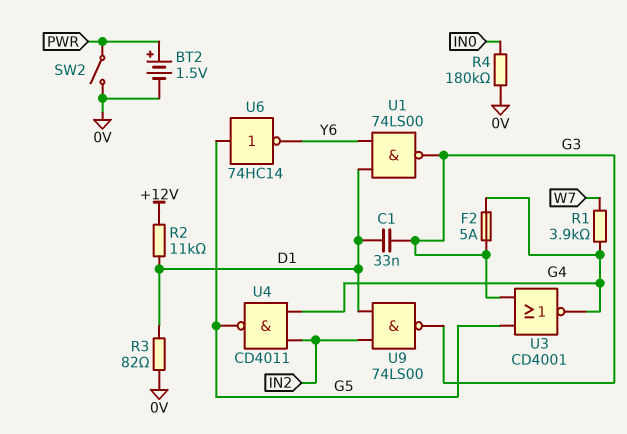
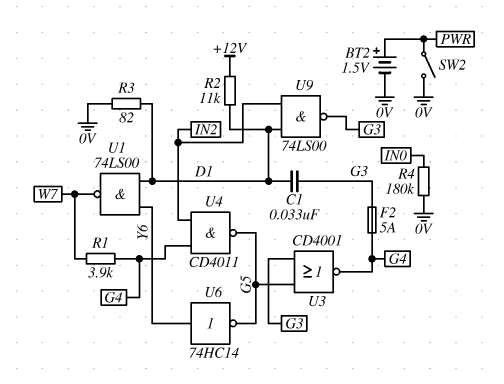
U1: NAND 74LS00 (in D1, in Y6, out G3) -> NAND 74LS00 (in D1, in Y6, out W7)
U6: NOT 74HC14 (in G5, out Y6) -> NOT 74HC14 (in Y6, out G5)

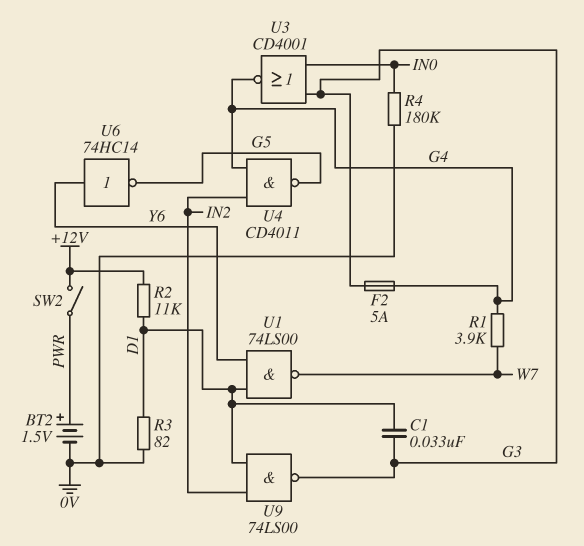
SW2: switch (0V, PWR) -> switch (+12V, PWR)
U3: NOR CD4001 (in G3, in G5, out G4) -> NOR CD4001 (in G3, in IN0, out G4)

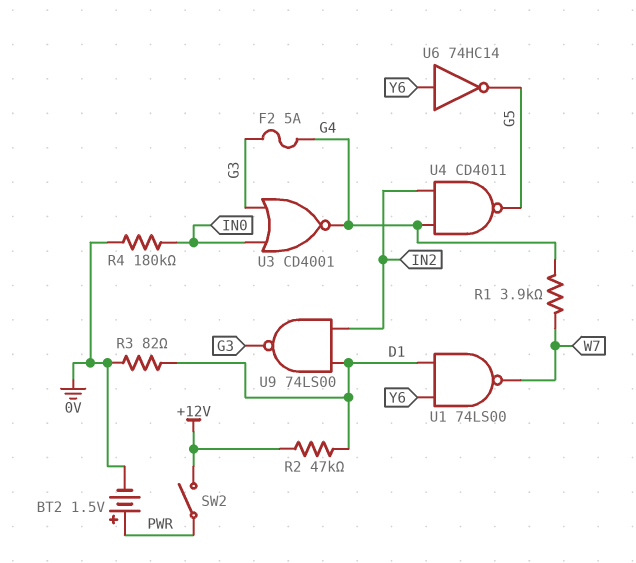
C1: 33nF (D1, G3) -> none
R2: 11k (+12V, D1) -> 47k (+12V, D1)

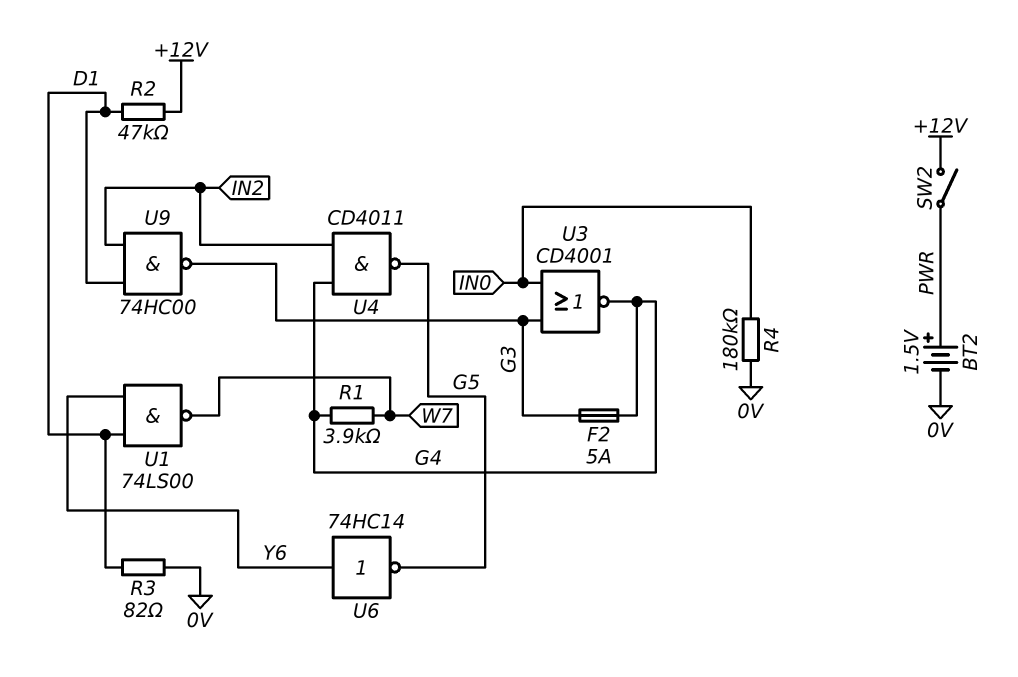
U9: NAND 74LS00 (in D1, in IN2, out G3) -> NAND 74HC00 (in D1, in IN2, out G3)

